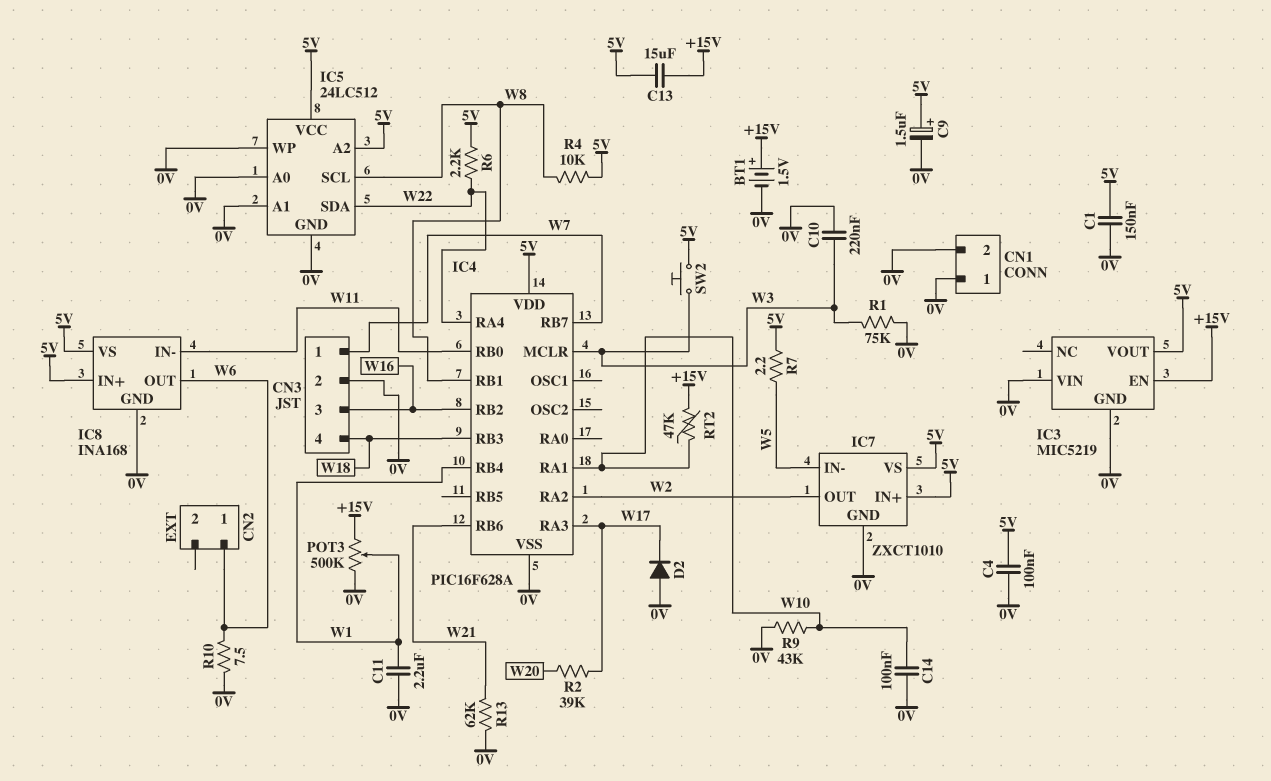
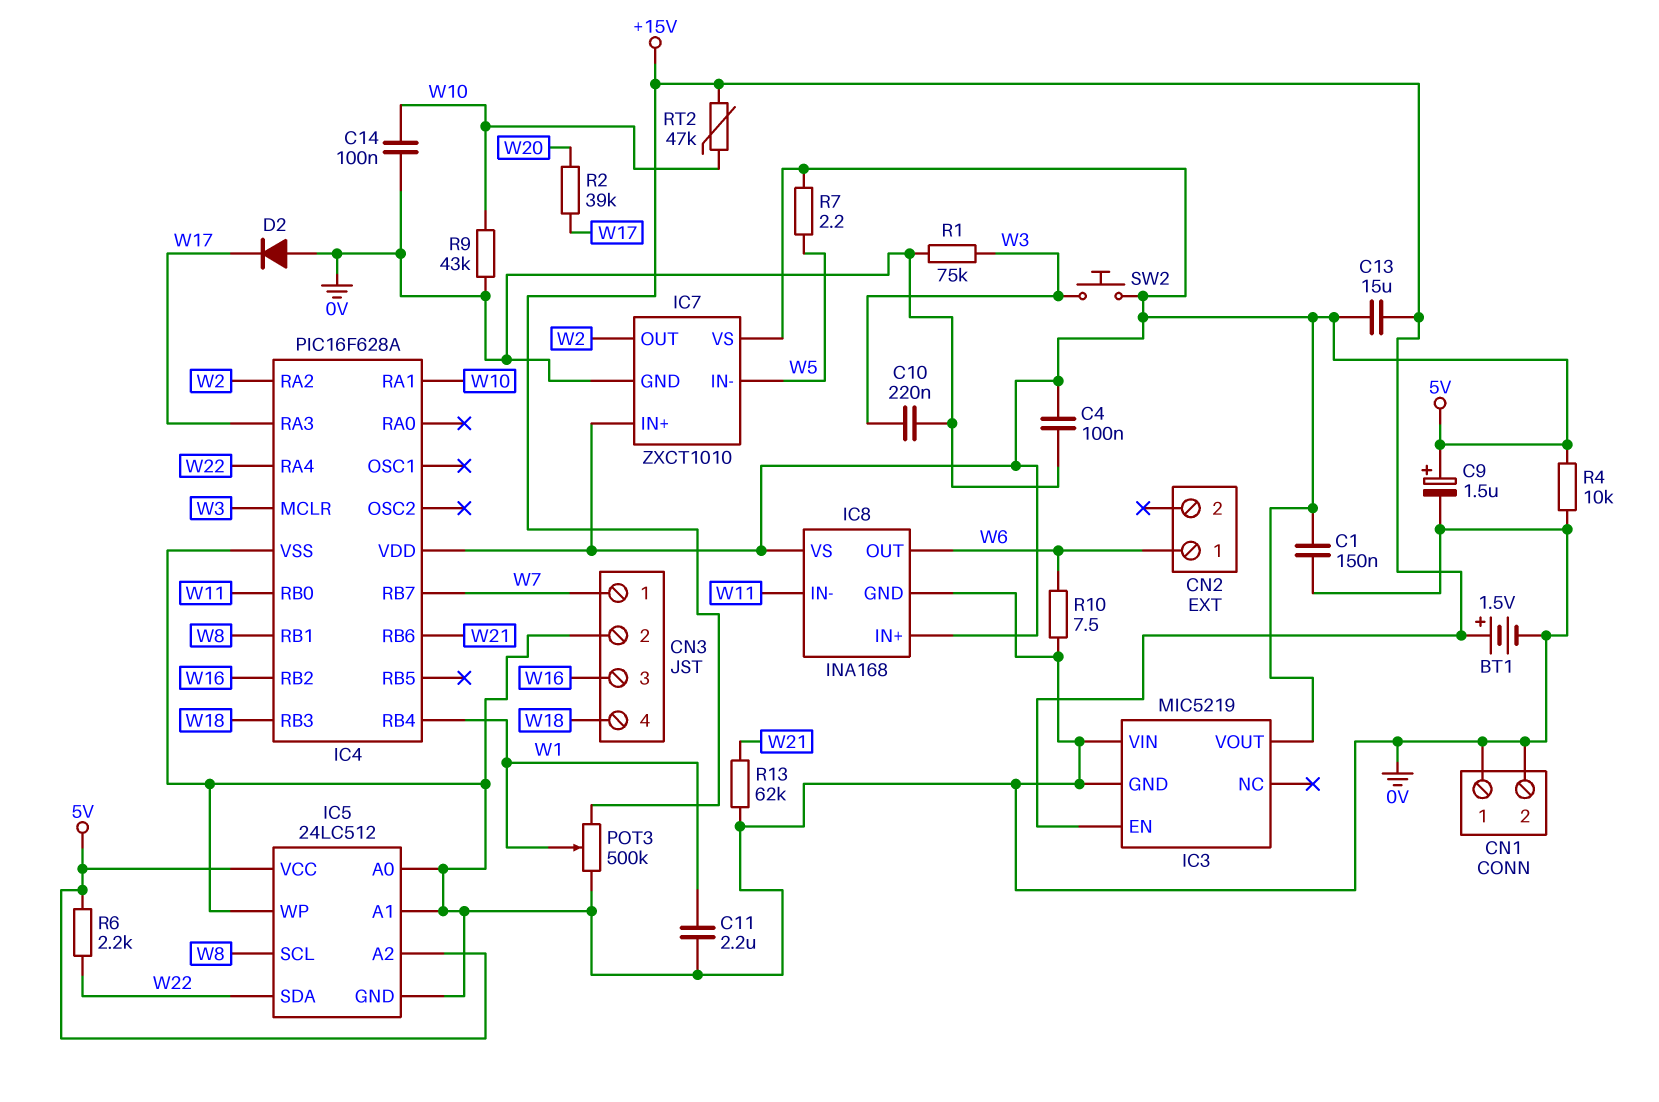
R4: 10k (5V, W8) -> 10k (0V, 5V)

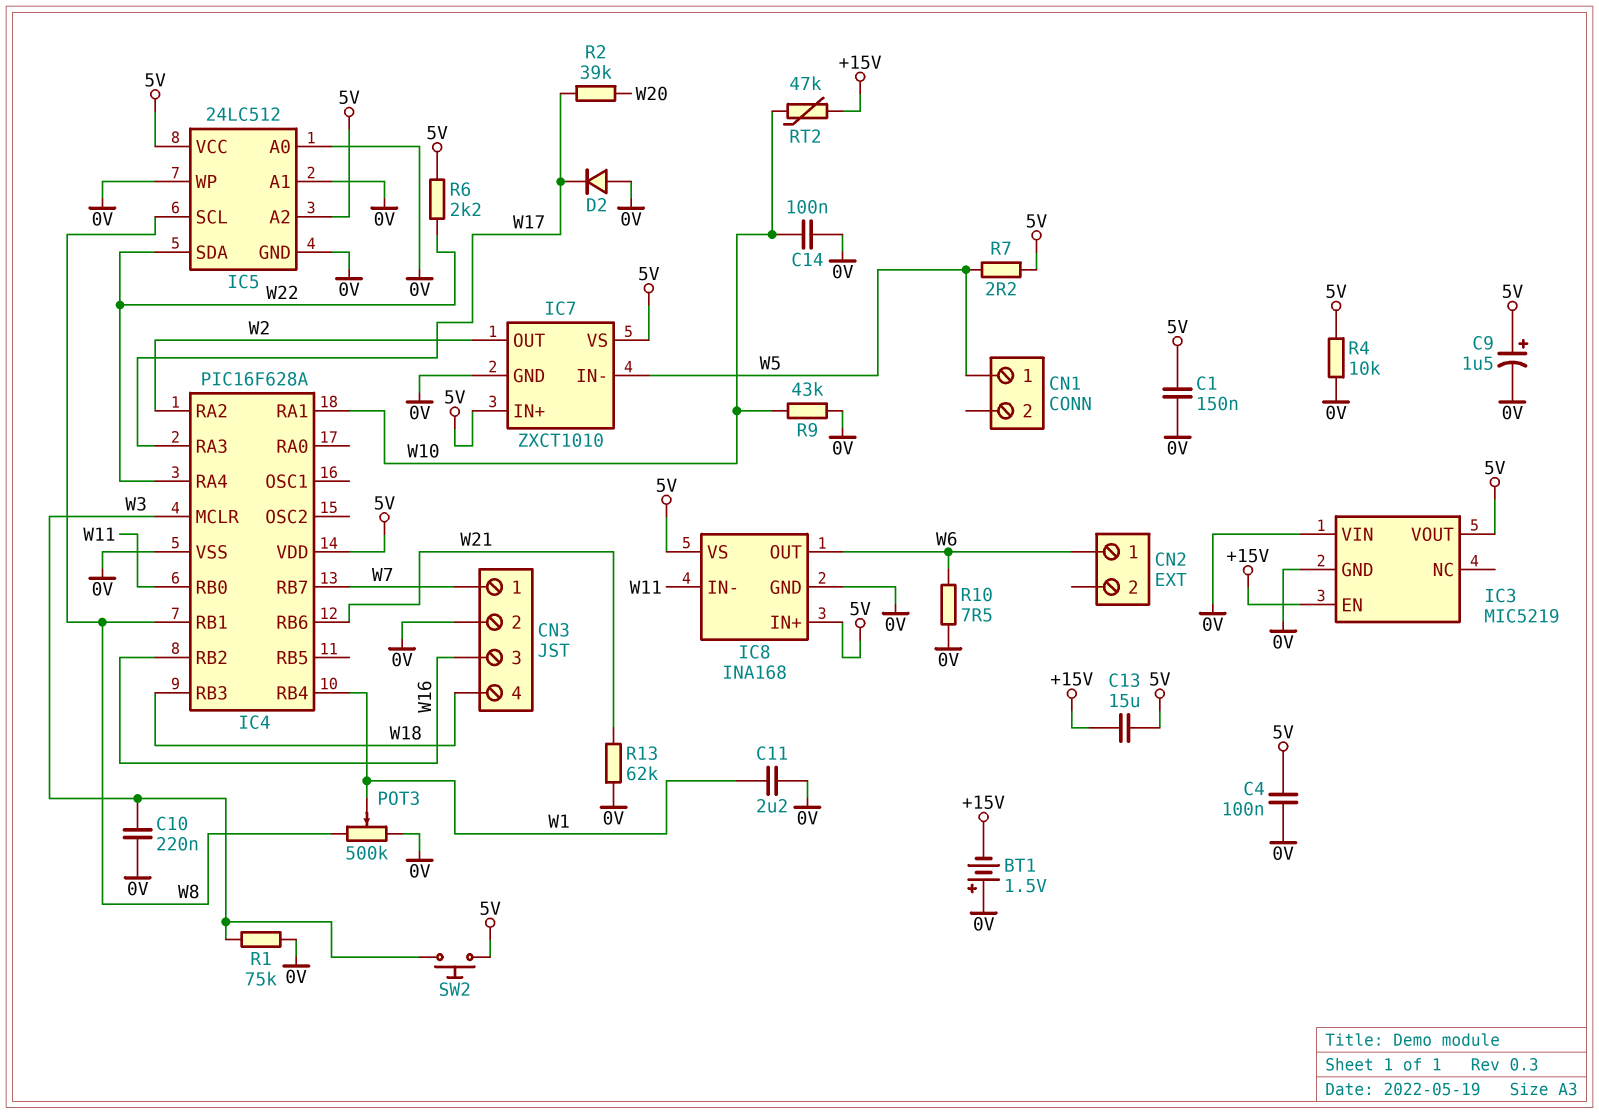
BT1: 1.5V (plus +15V, minus 0V) -> 1.5V (plus 0V, minus +15V)
CN1 pin 1: 0V -> W5
CN1 pin 2: 0V -> none
POT3: 500k (+15V, 0V, wiper W1) -> 500k (0V, W8, wiper W1)

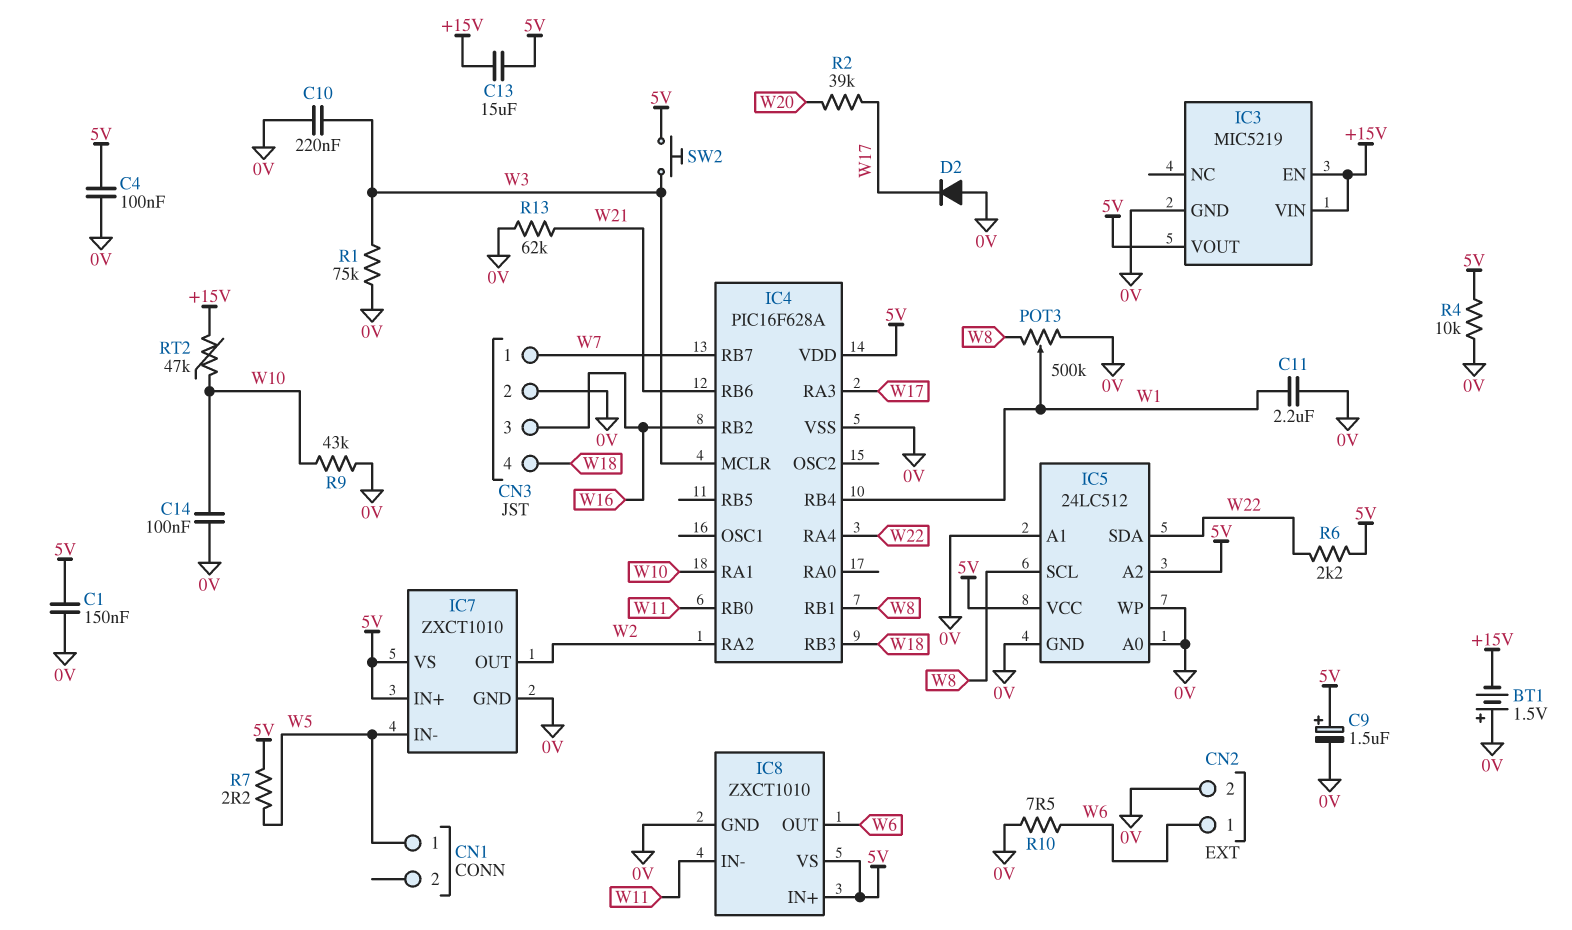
CN2 pin 2: none -> 0V
IC3 pin VIN: 0V -> +15V
IC8: INA168 -> ZXCT1010

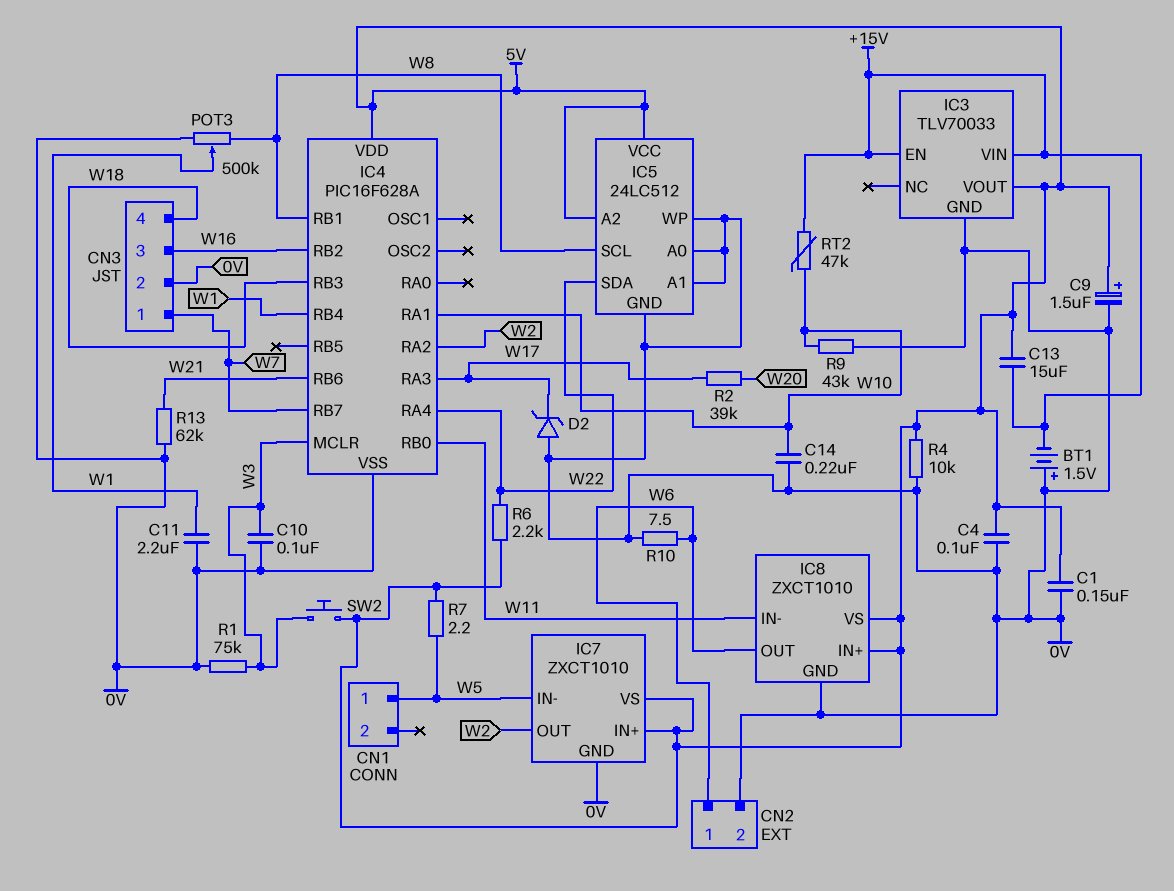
C10: 220nF (0V, W3) -> 100nF (0V, W3)
C14: 100nF (0V, W10) -> 220nF (0V, W10)
D2: diode (A 0V, K W17) -> zener (A 0V, K W17)
IC3: MIC5219 -> TLV70033

